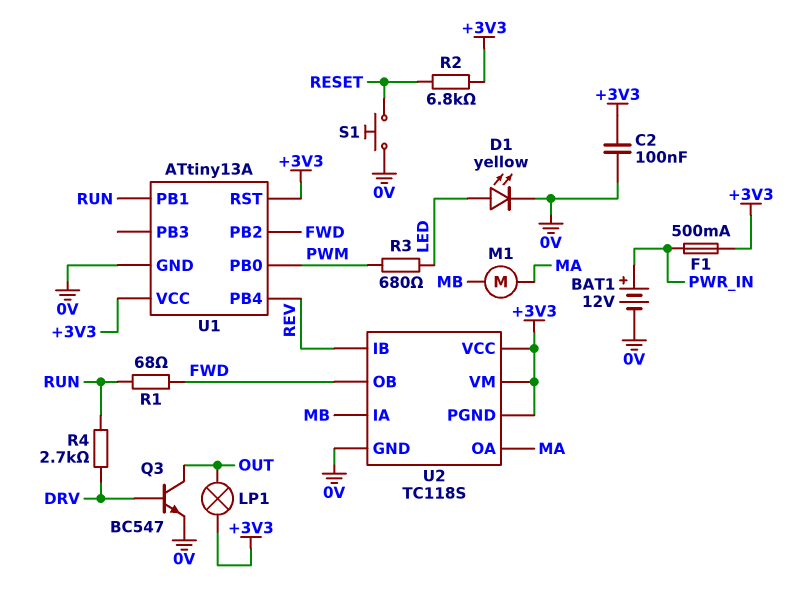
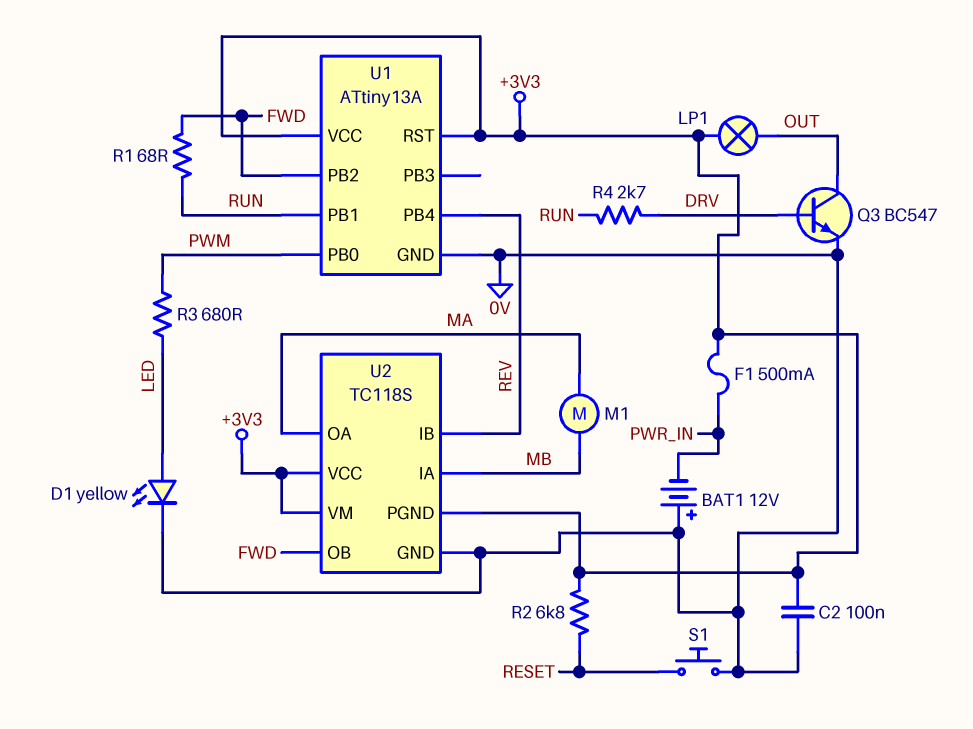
BAT1: 12V (plus PWR_IN, minus 0V) -> 12V (plus 0V, minus PWR_IN)

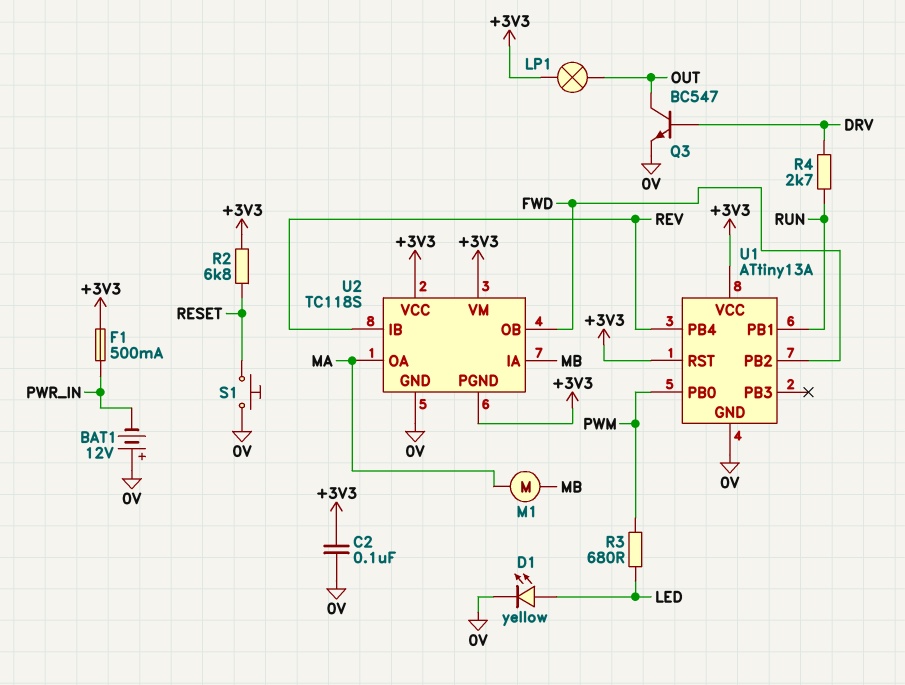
R1: 68 (FWD, RUN) -> none

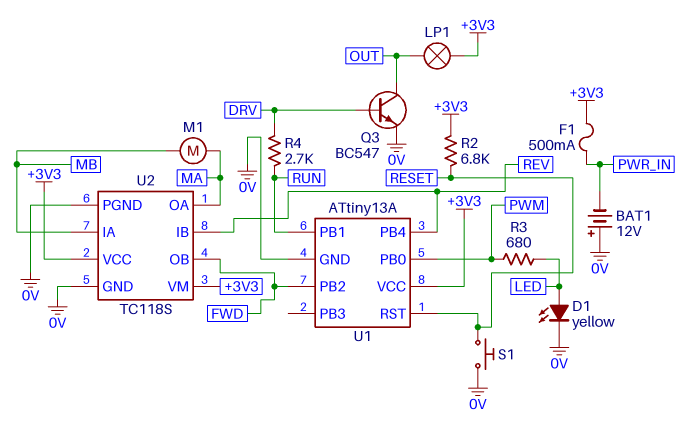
C2: 100nF (+3V3, 0V) -> none
U1 pin RST: +3V3 -> RESET
U2 pin PGND: +3V3 -> 0V

